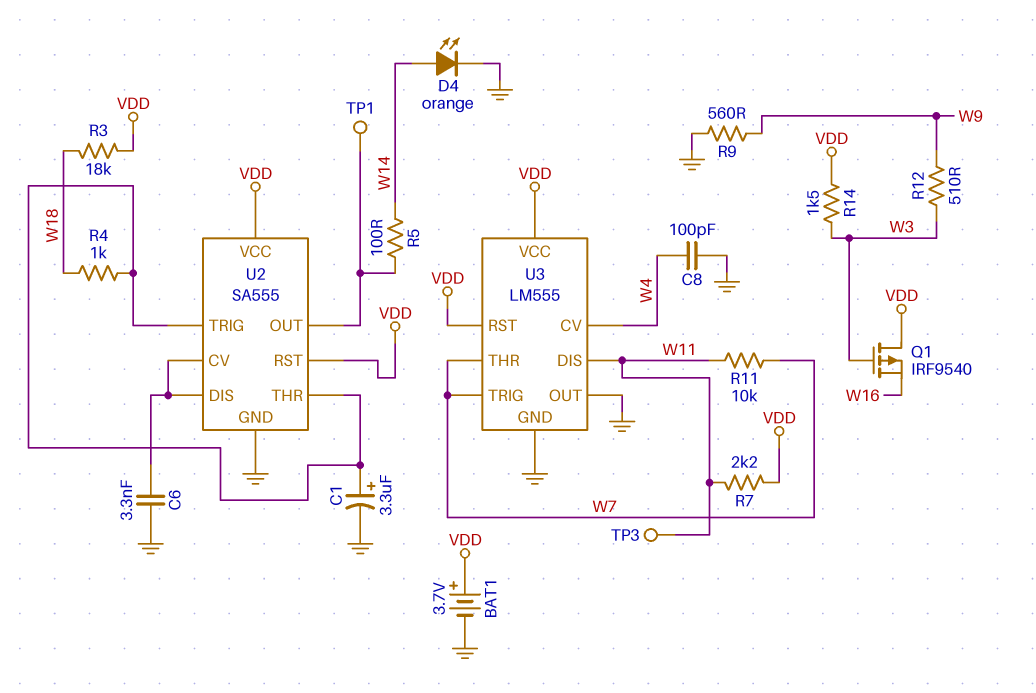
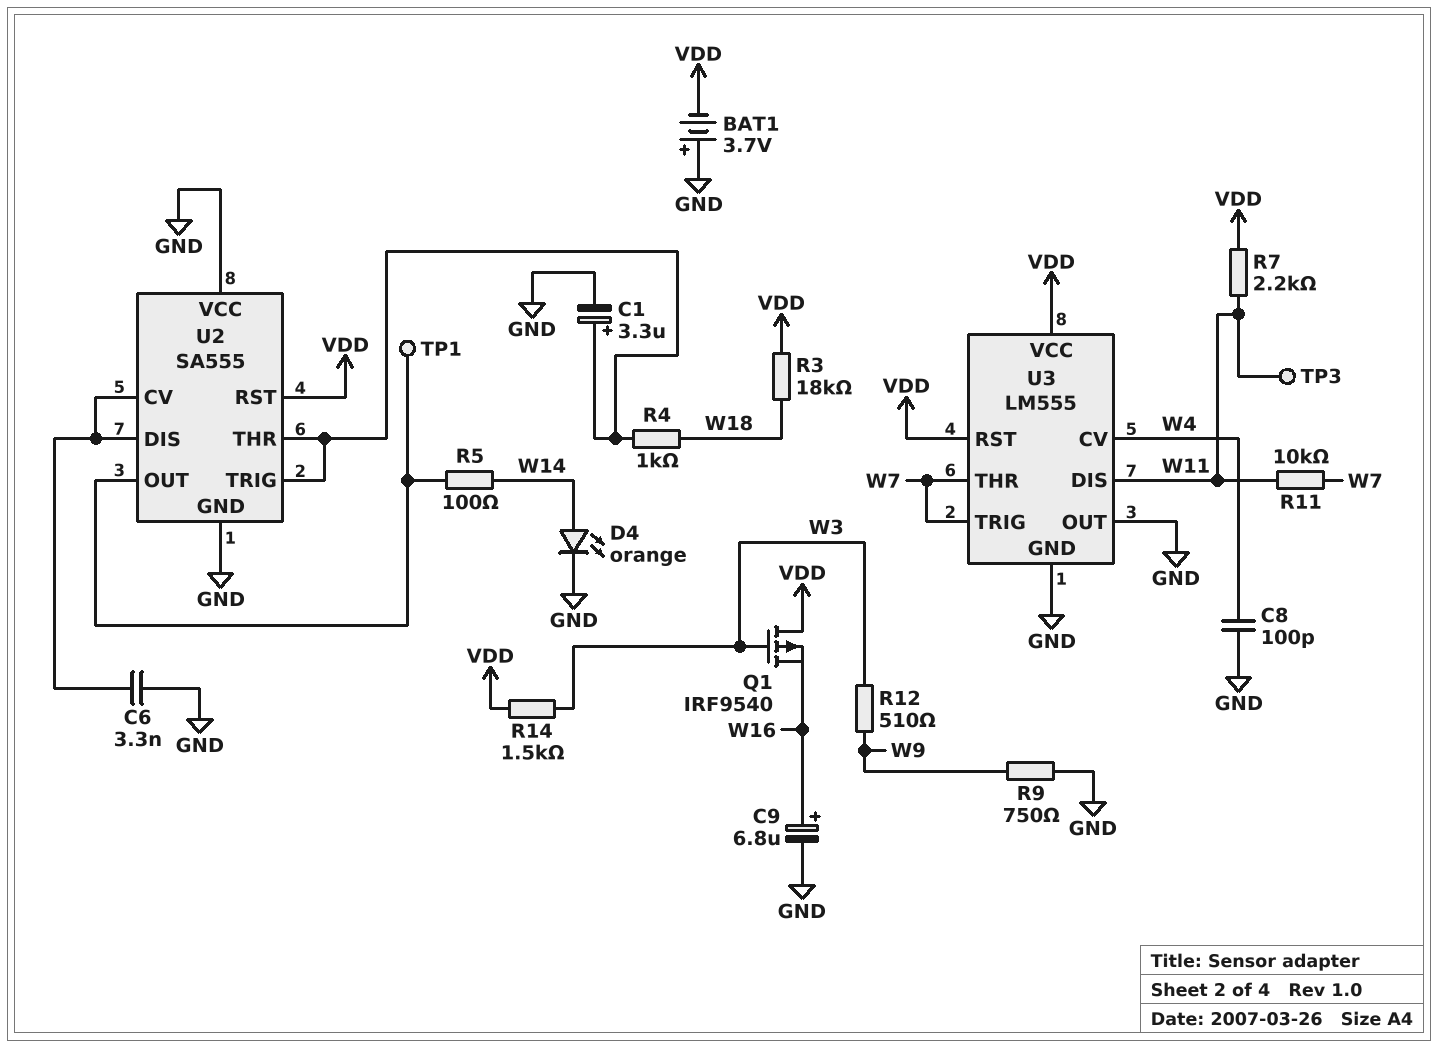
BAT1: 3.7V (plus VDD, minus GND) -> 3.7V (plus GND, minus VDD)
C9: none -> 6.8uF (plus W16, minus GND)
R9: 560 (GND, W9) -> 750 (GND, W9)
U2 pin VCC: VDD -> GND

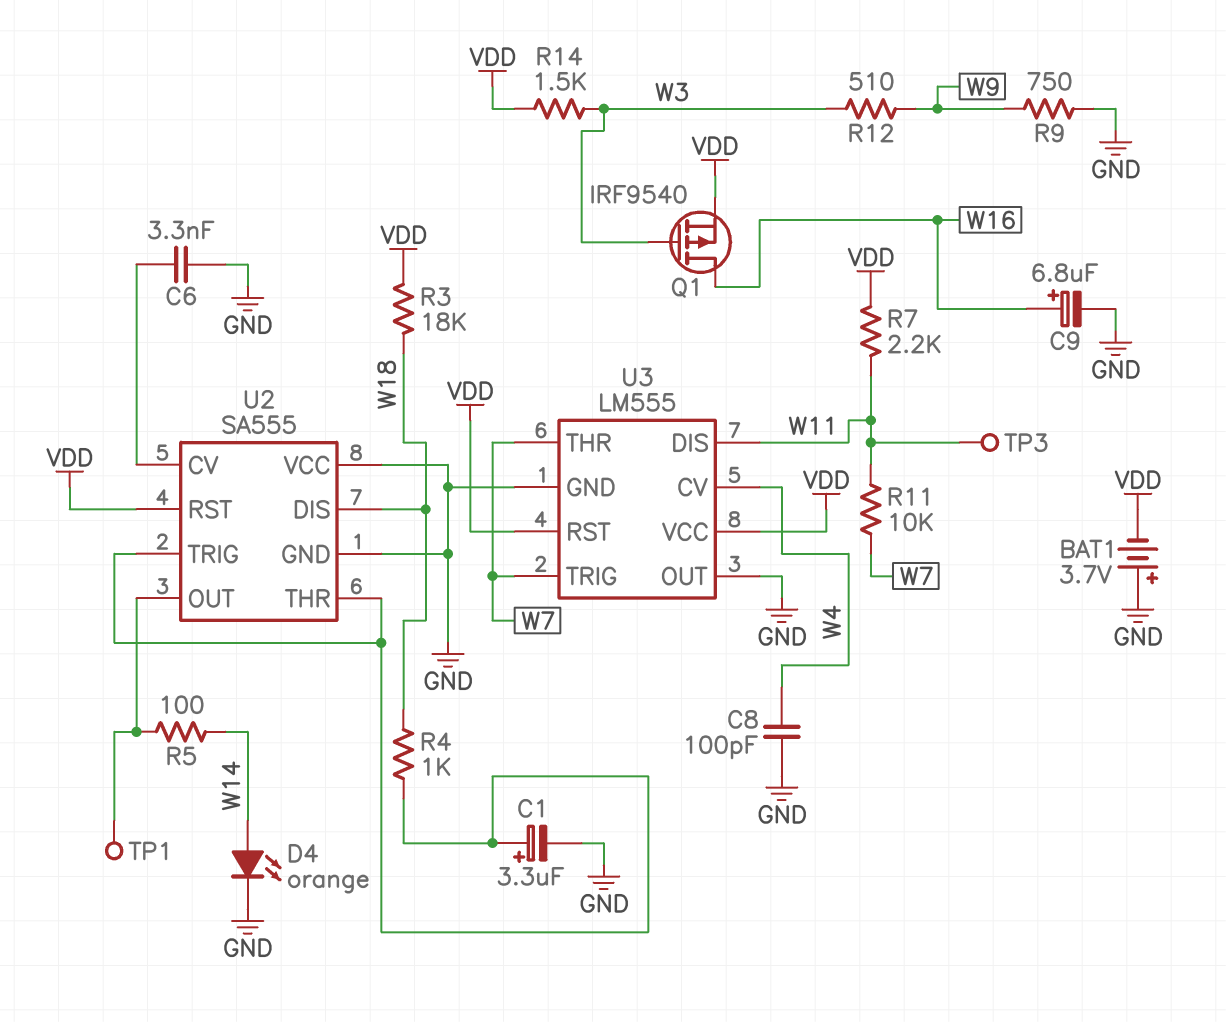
Q1: PMOS IRF9540 (G W3, D VDD, S W16) -> PMOS IRF9540 (G W3, D W16, S VDD)
U2 pin DIS: U2/CV -> W18

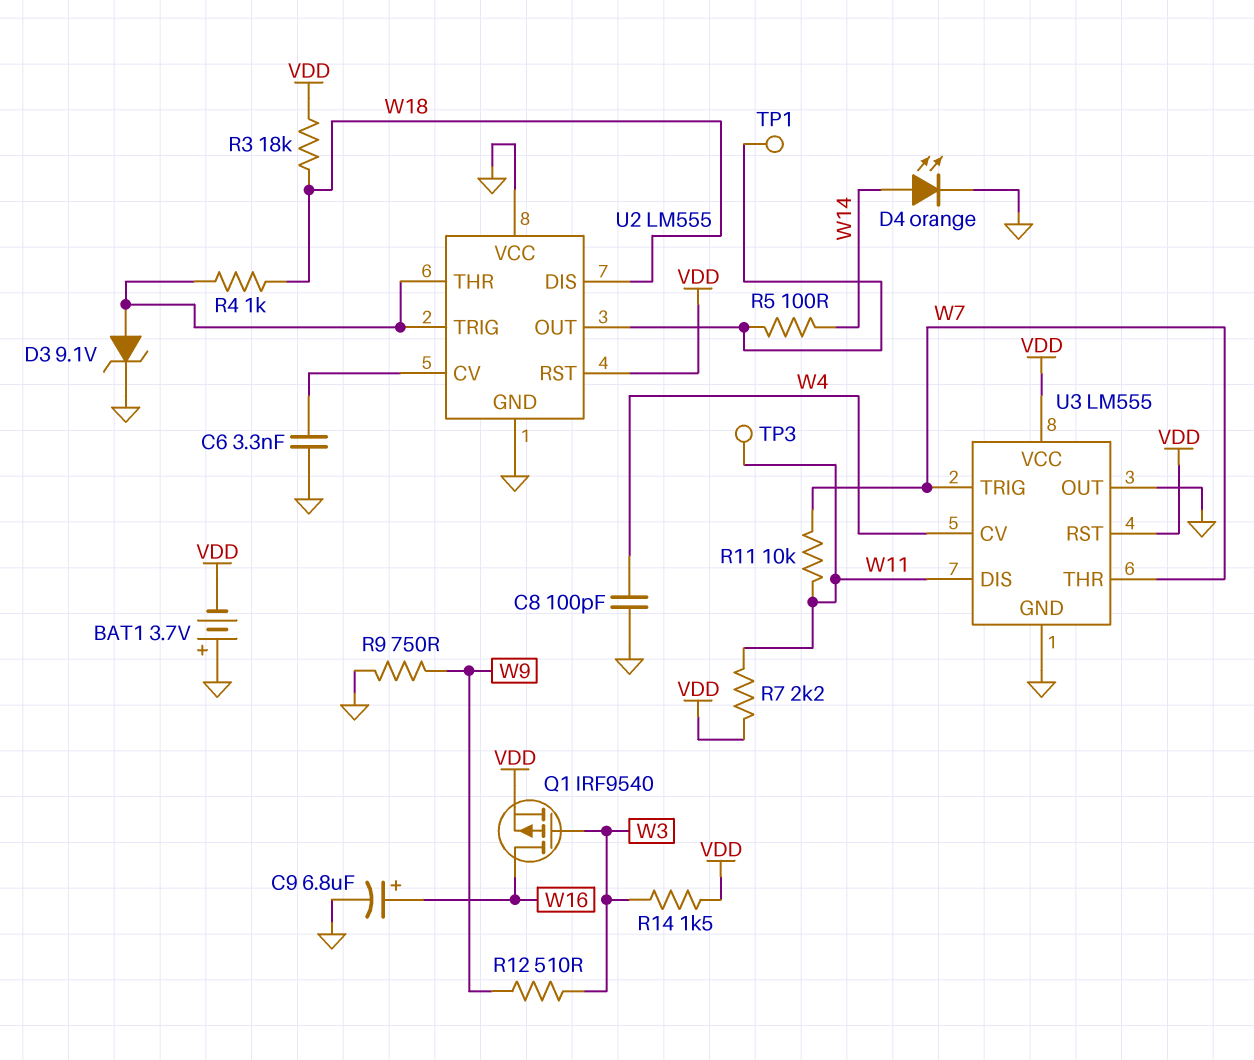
C1: 3.3uF (plus U2/THR, minus GND) -> none
D3: none -> zener 9.1V (A U2/THR, K GND)
U2: SA555 -> LM555

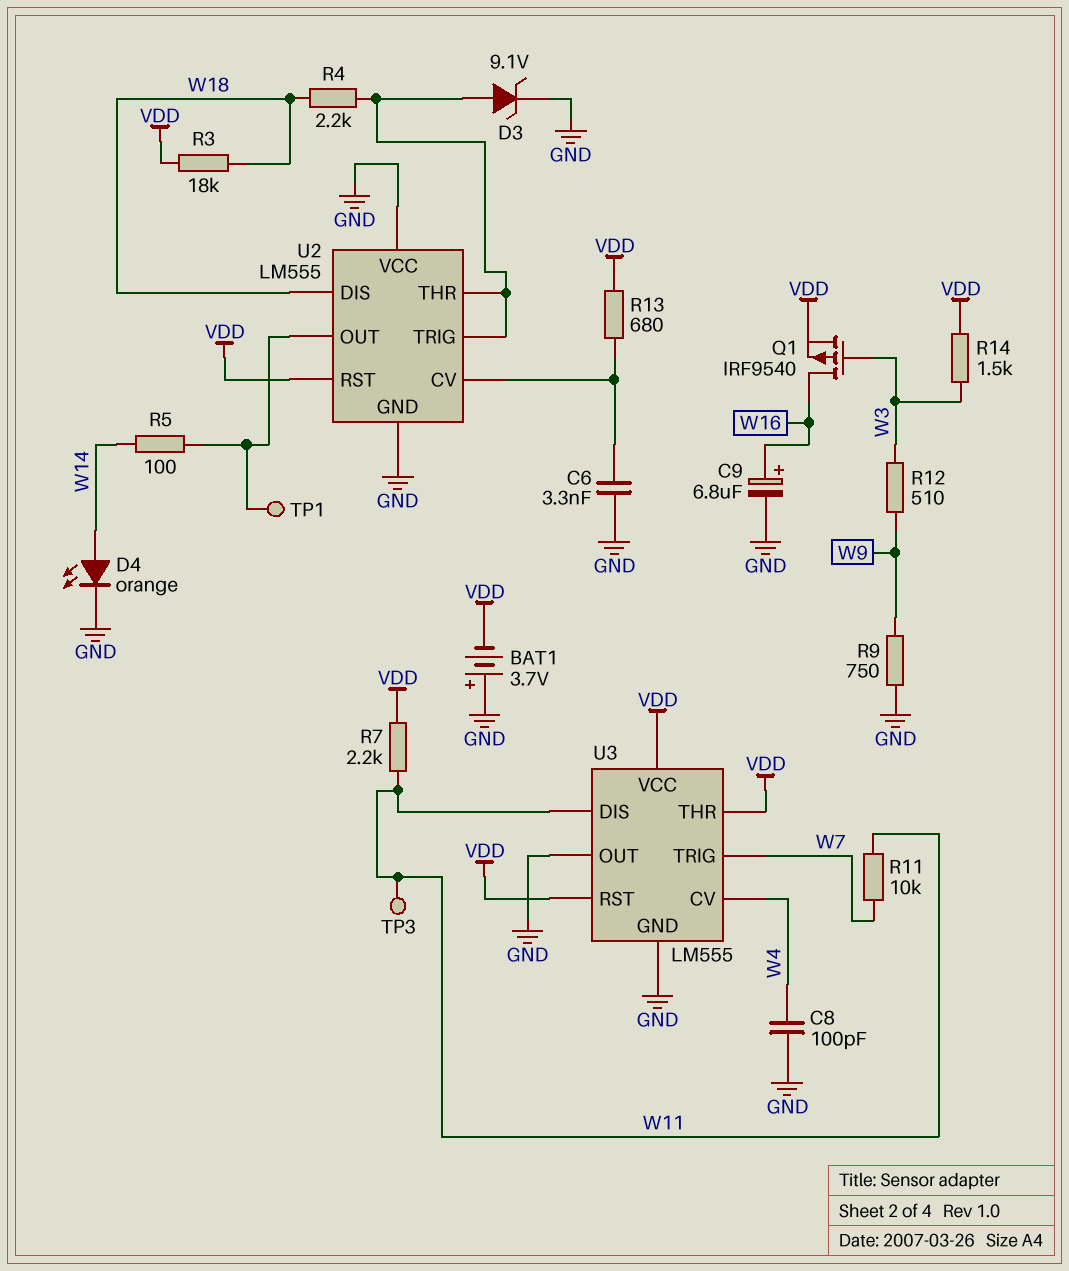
R4: 1k (U2/THR, W18) -> 2.2k (U2/THR, W18)
R13: none -> 680 (U2/CV, VDD)
U3 pin THR: W7 -> VDD

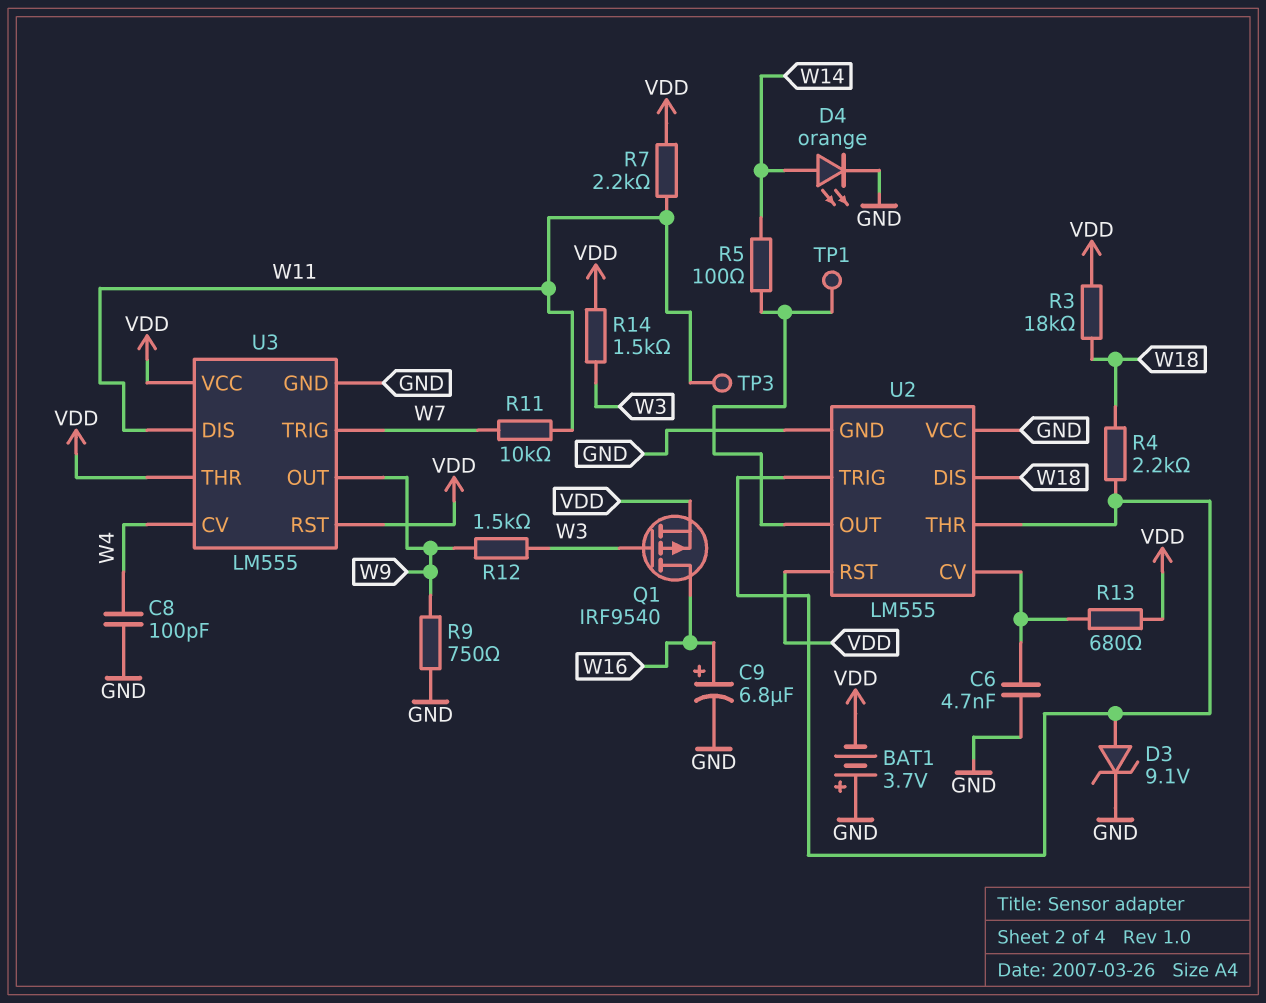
C6: 3.3nF (GND, U2/CV) -> 4.7nF (GND, U2/CV)
R12: 510 (W3, W9) -> 1.5k (W3, W9)
U3 pin OUT: GND -> W9

